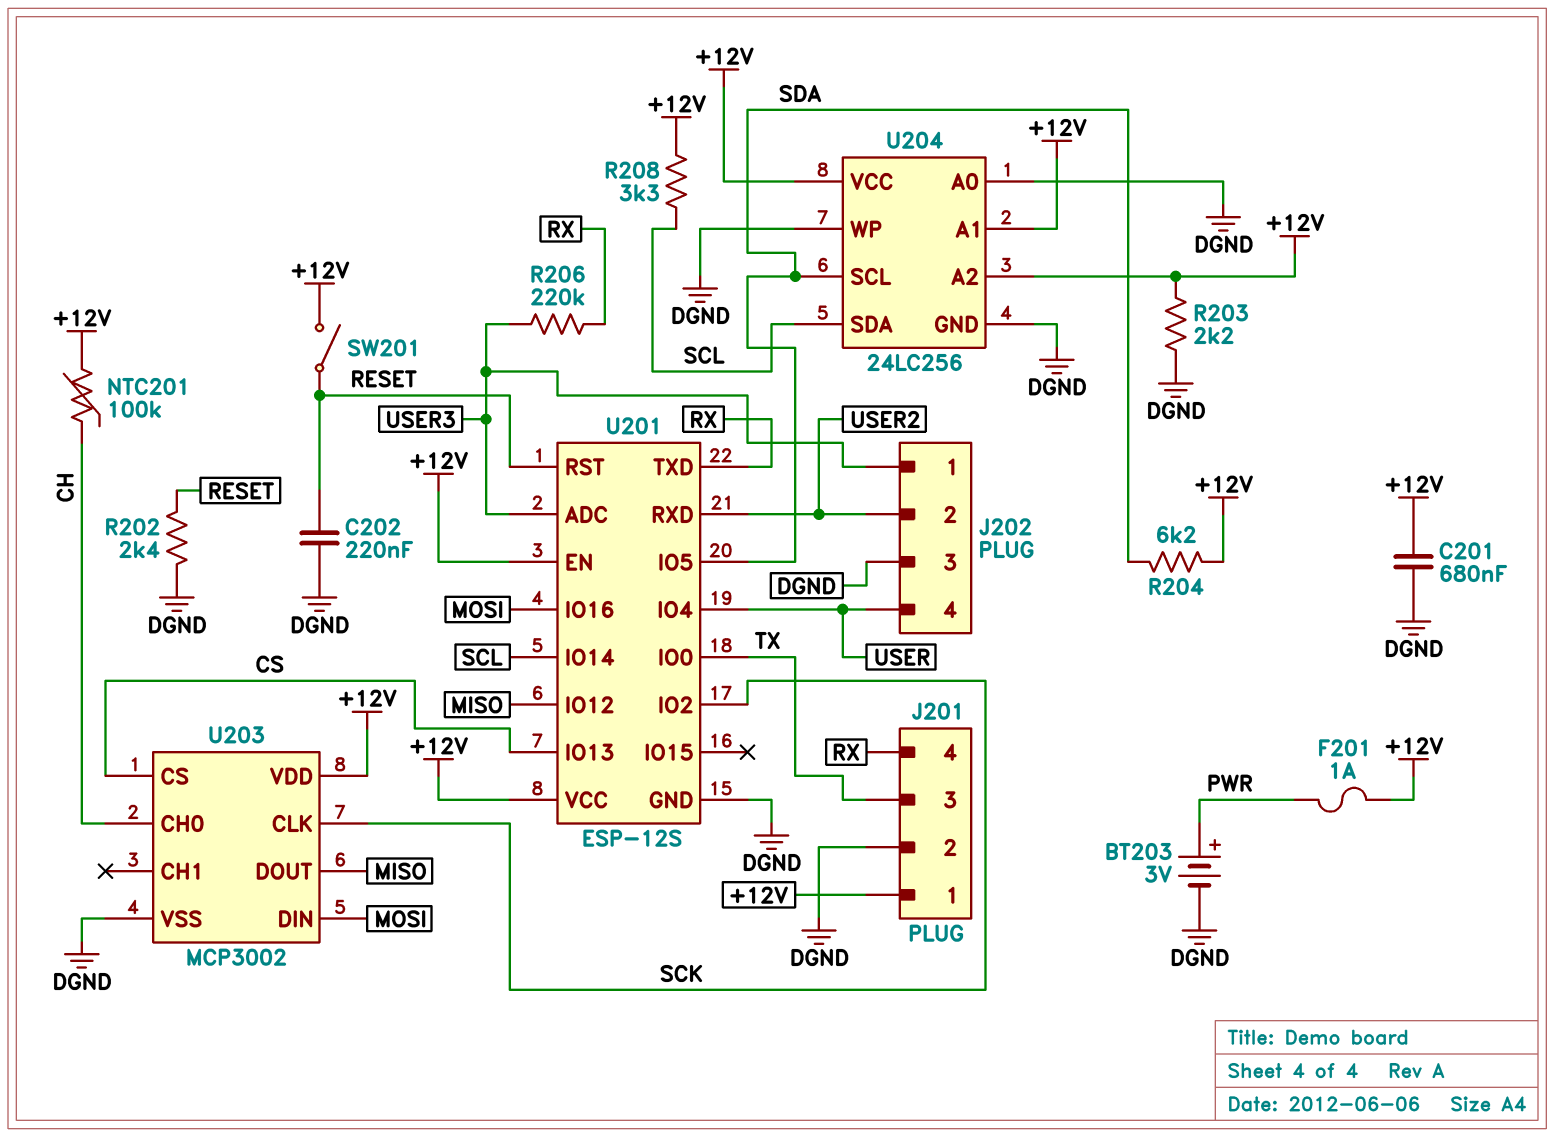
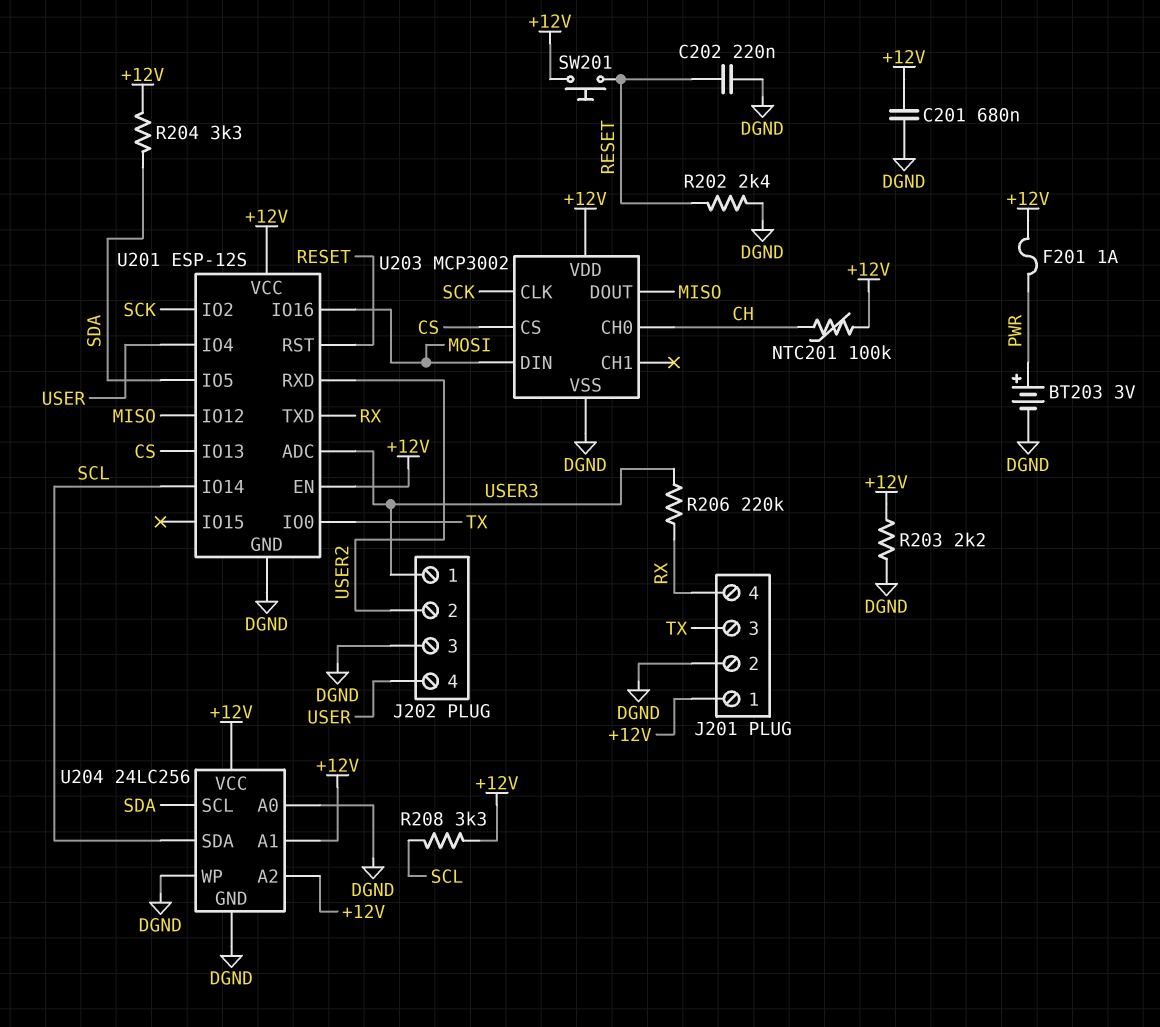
R204: 6.2k (+12V, SDA) -> 3.3k (+12V, SDA)
SW201: switch (+12V, RESET) -> button (+12V, RESET)

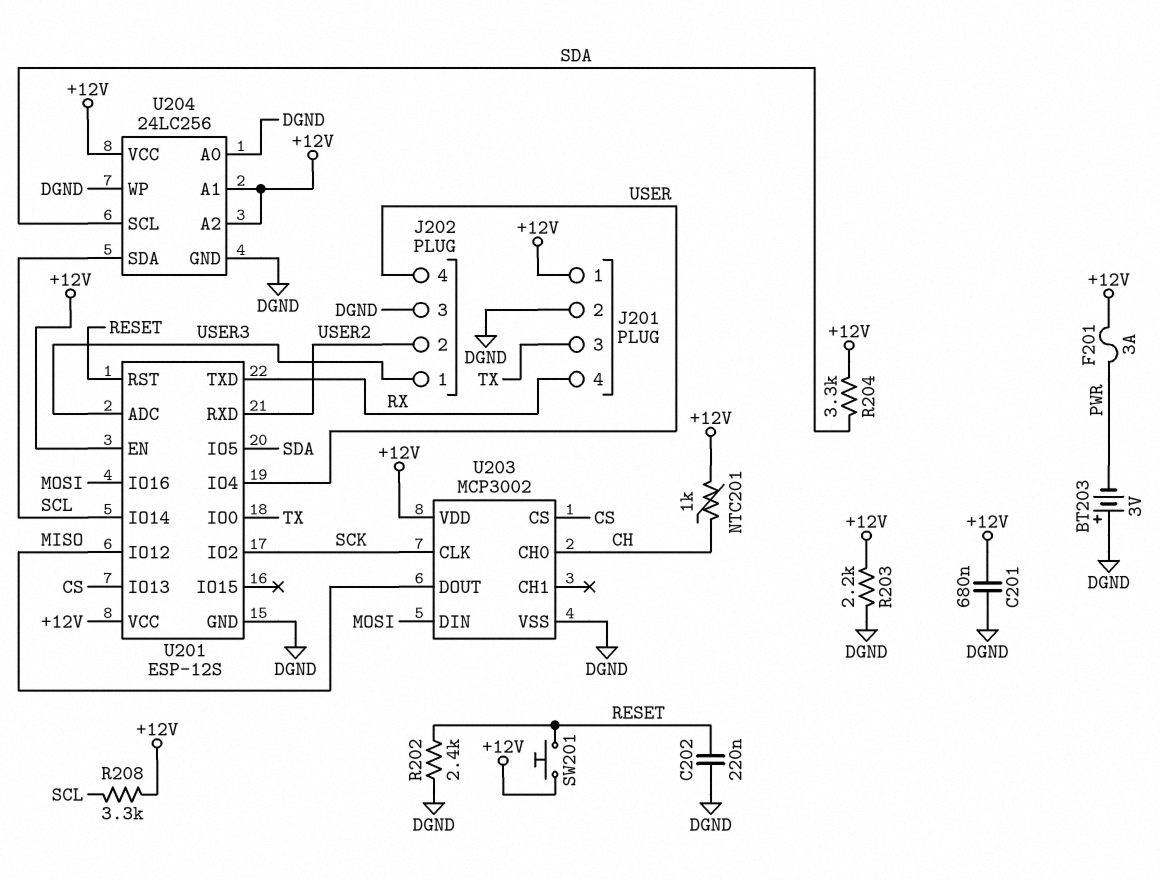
BT203: 3V (plus PWR, minus DGND) -> 3V (plus DGND, minus PWR)
F201: 1A (+12V, PWR) -> 3A (+12V, PWR)
NTC201: 100k (+12V, CH) -> 1k (+12V, CH)
R206: 220k (RX, USER3) -> none

